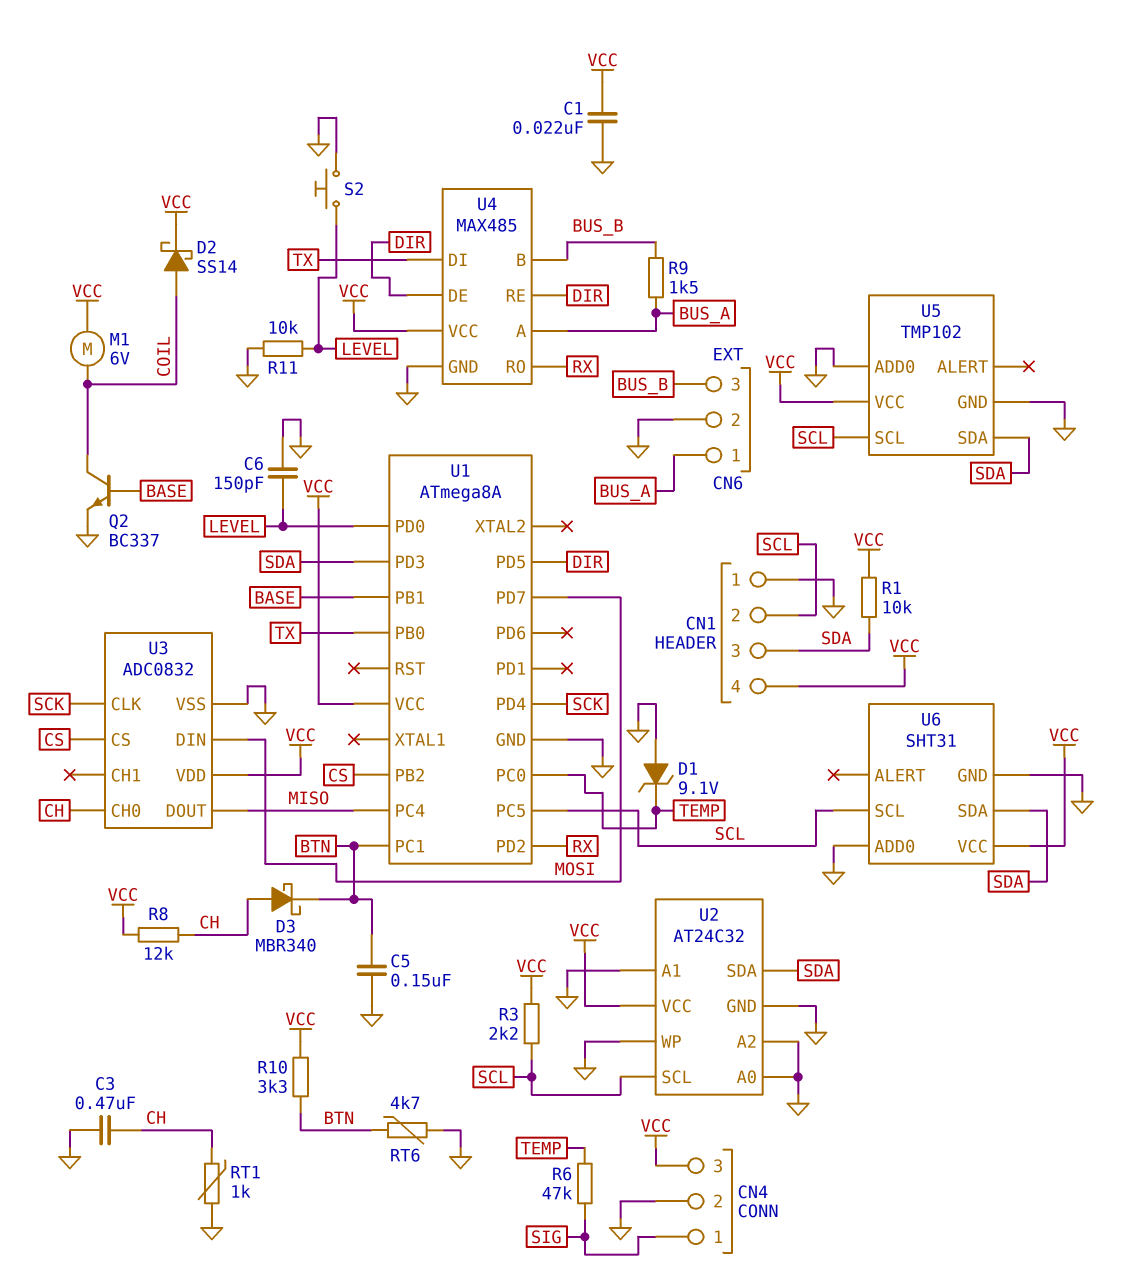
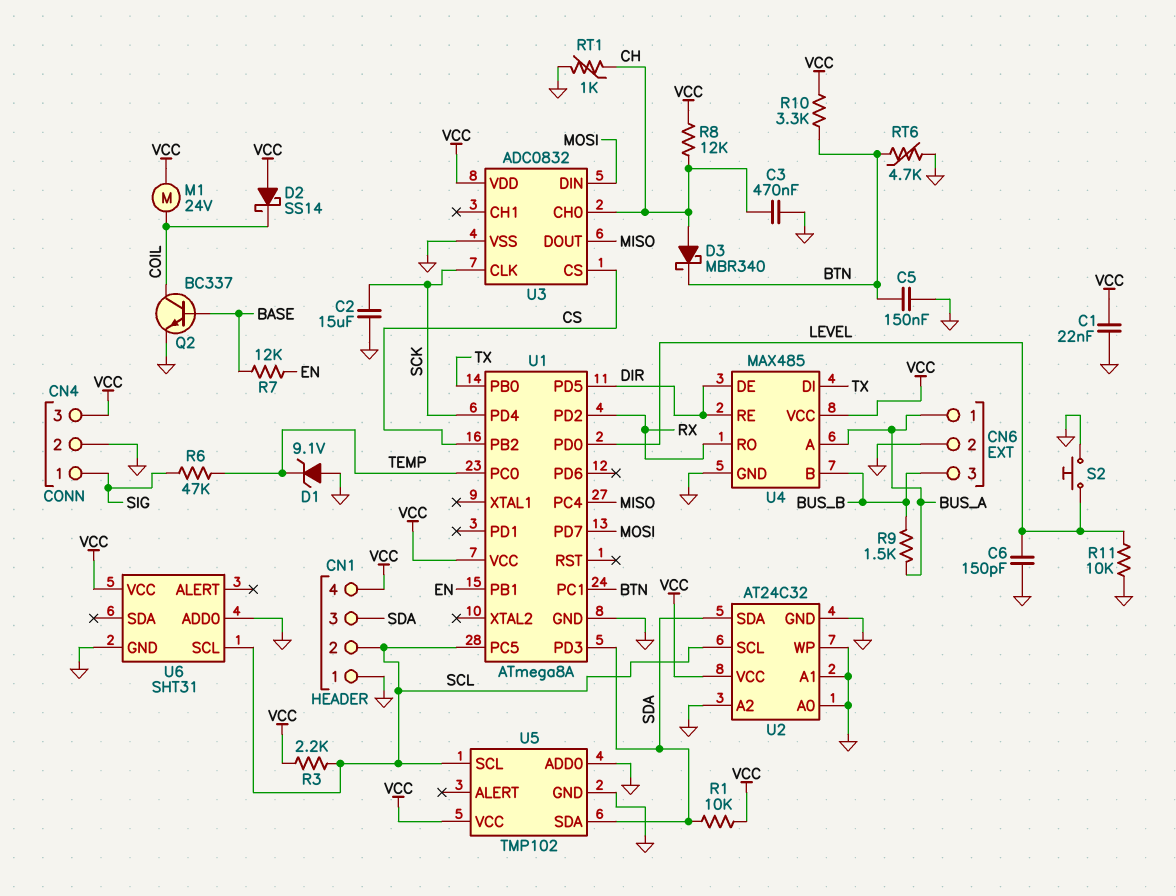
C2: none -> 15uF (GND, SCK)
D2: schottky SS14 (A COIL, K VCC) -> schottky SS14 (A VCC, K COIL)
M1: motor 6V (COIL, VCC) -> motor 24V (COIL, VCC)
R7: none -> 12k (BASE, EN)
U1 pin PB1: BASE -> EN
U6 pin SDA: SDA -> none

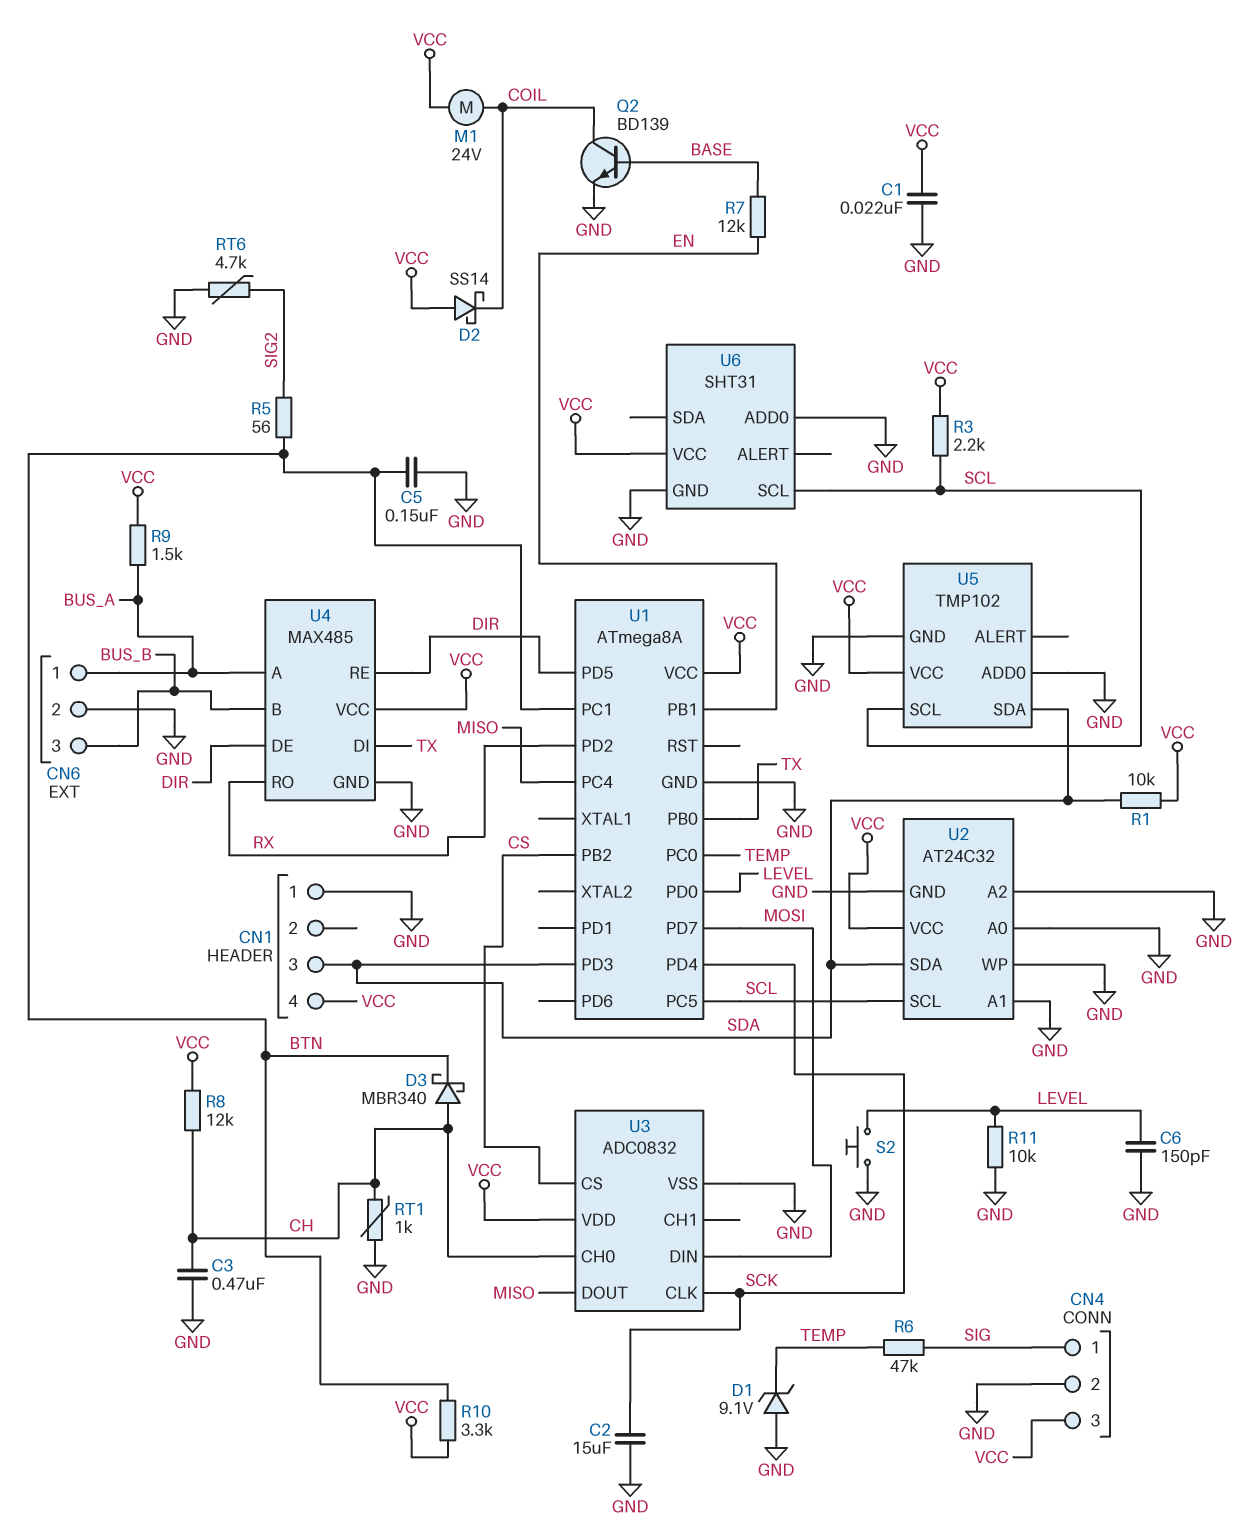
CN1 pin 2: SCL -> none
Q2: NPN BC337 (B BASE, C COIL, E GND) -> NPN BD139 (B BASE, C COIL, E GND)
R5: none -> 56 (BTN, SIG2)
R9: 1.5k (BUS_A, BUS_B) -> 1.5k (BUS_A, VCC)
RT6: 4.7k (BTN, GND) -> 4.7k (GND, SIG2)

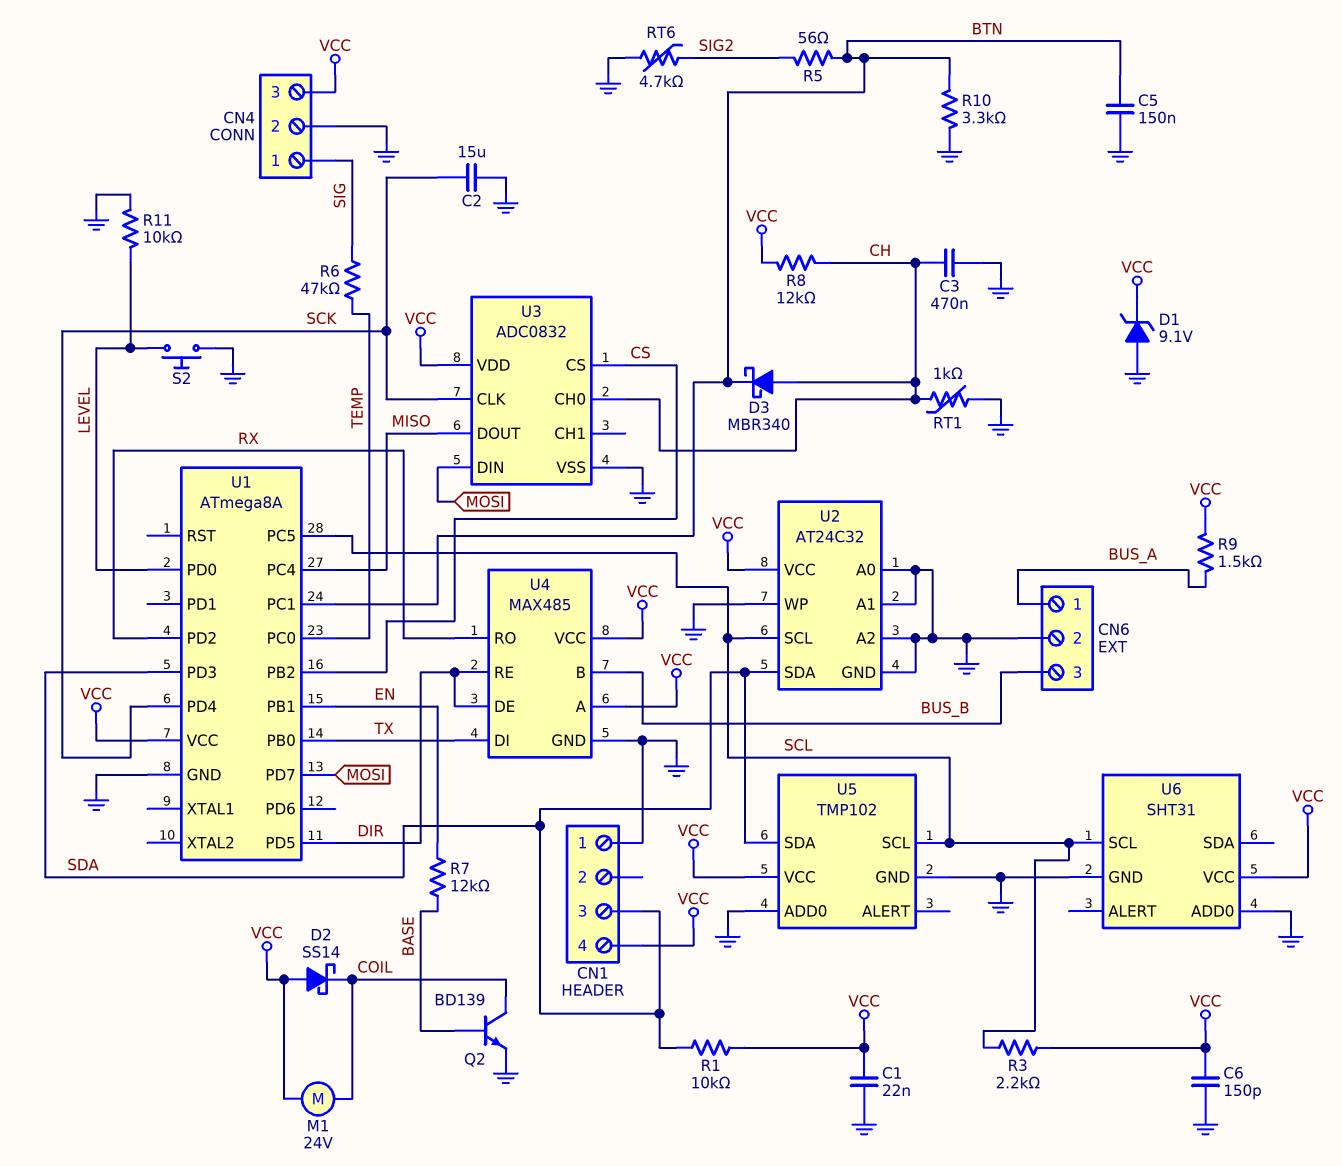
C6: 150pF (GND, LEVEL) -> 150pF (GND, VCC)
D1: zener 9.1V (A GND, K TEMP) -> zener 9.1V (A GND, K VCC)
R10: 3.3k (BTN, VCC) -> 3.3k (BTN, GND)
U4 pin A: BUS_A -> VCC

